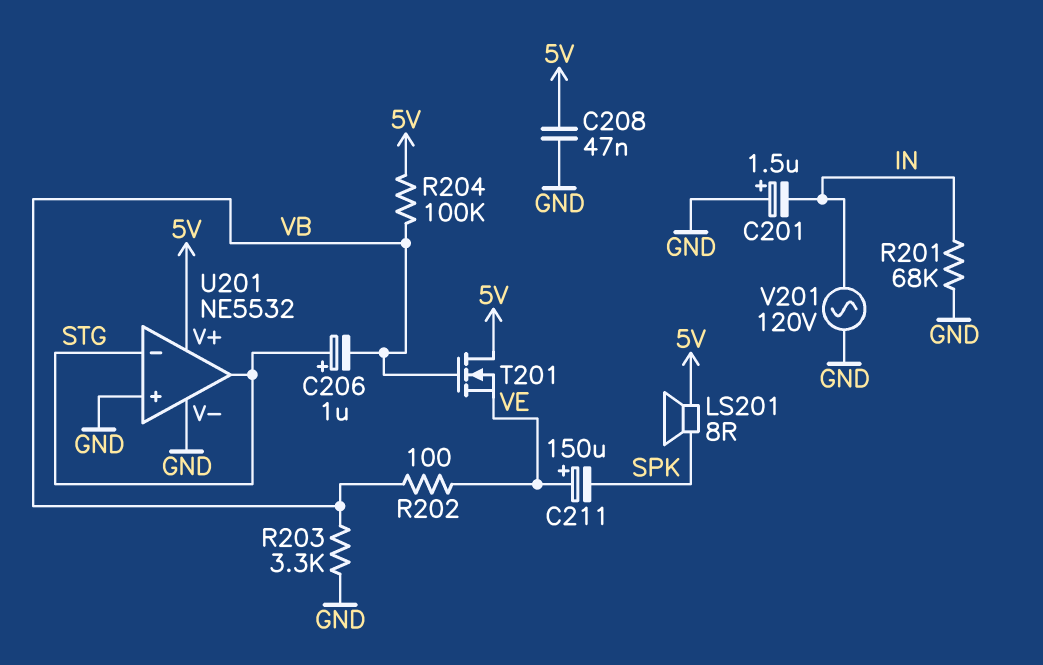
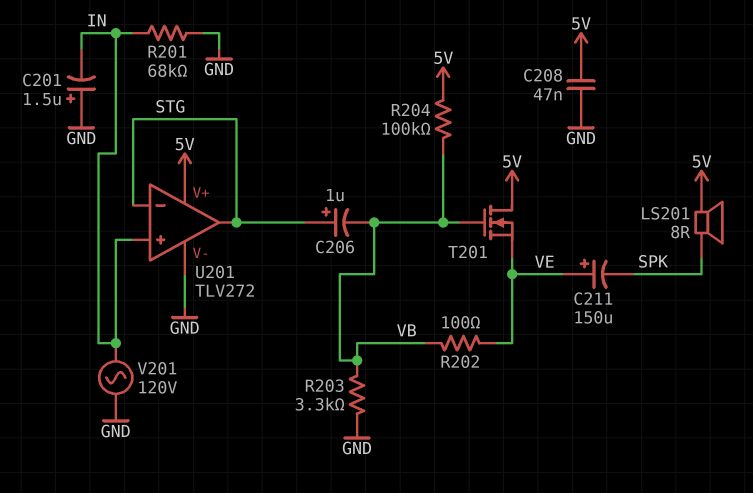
U201: NE5532 -> TLV272
U201 pin in+: GND -> IN

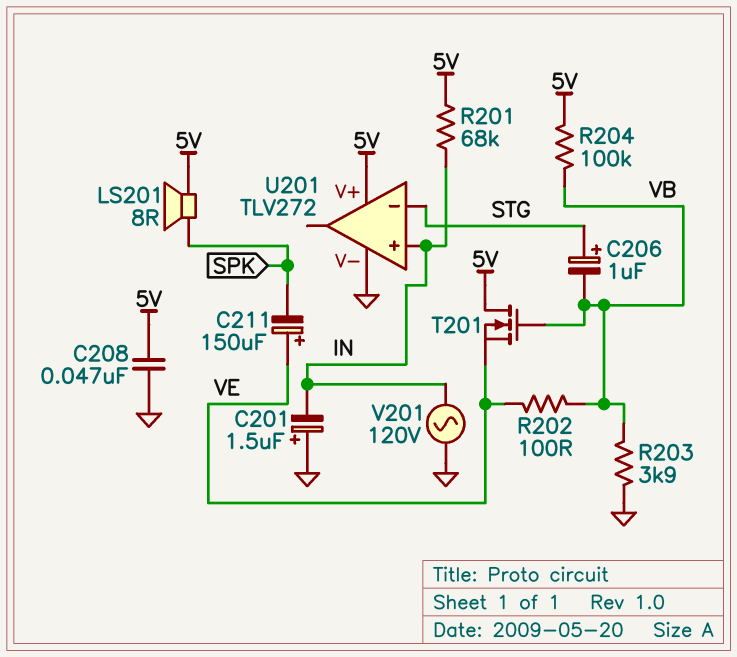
R201: 68k (GND, IN) -> 68k (5V, IN)
R203: 3.3k (GND, VB) -> 3.9k (GND, VB)
U201 pin out: STG -> none

